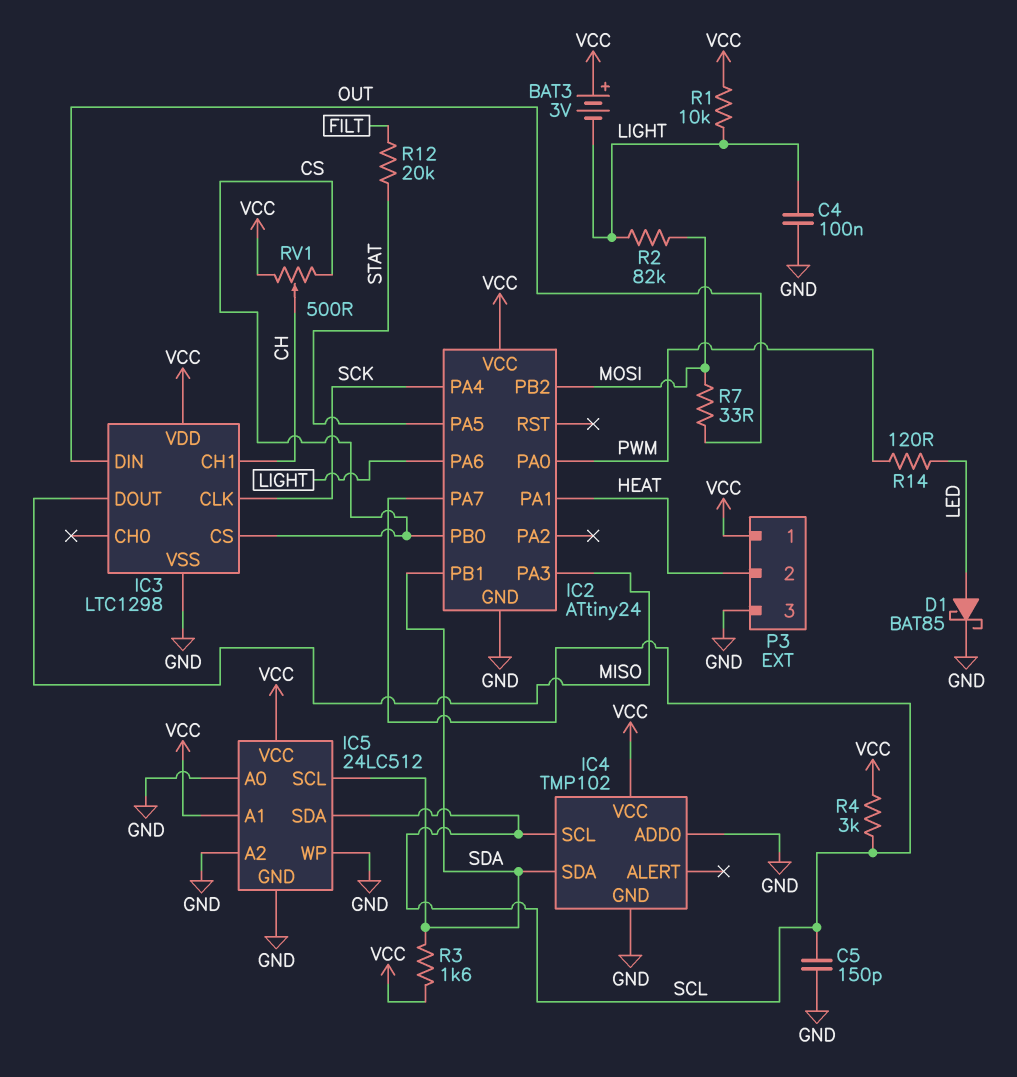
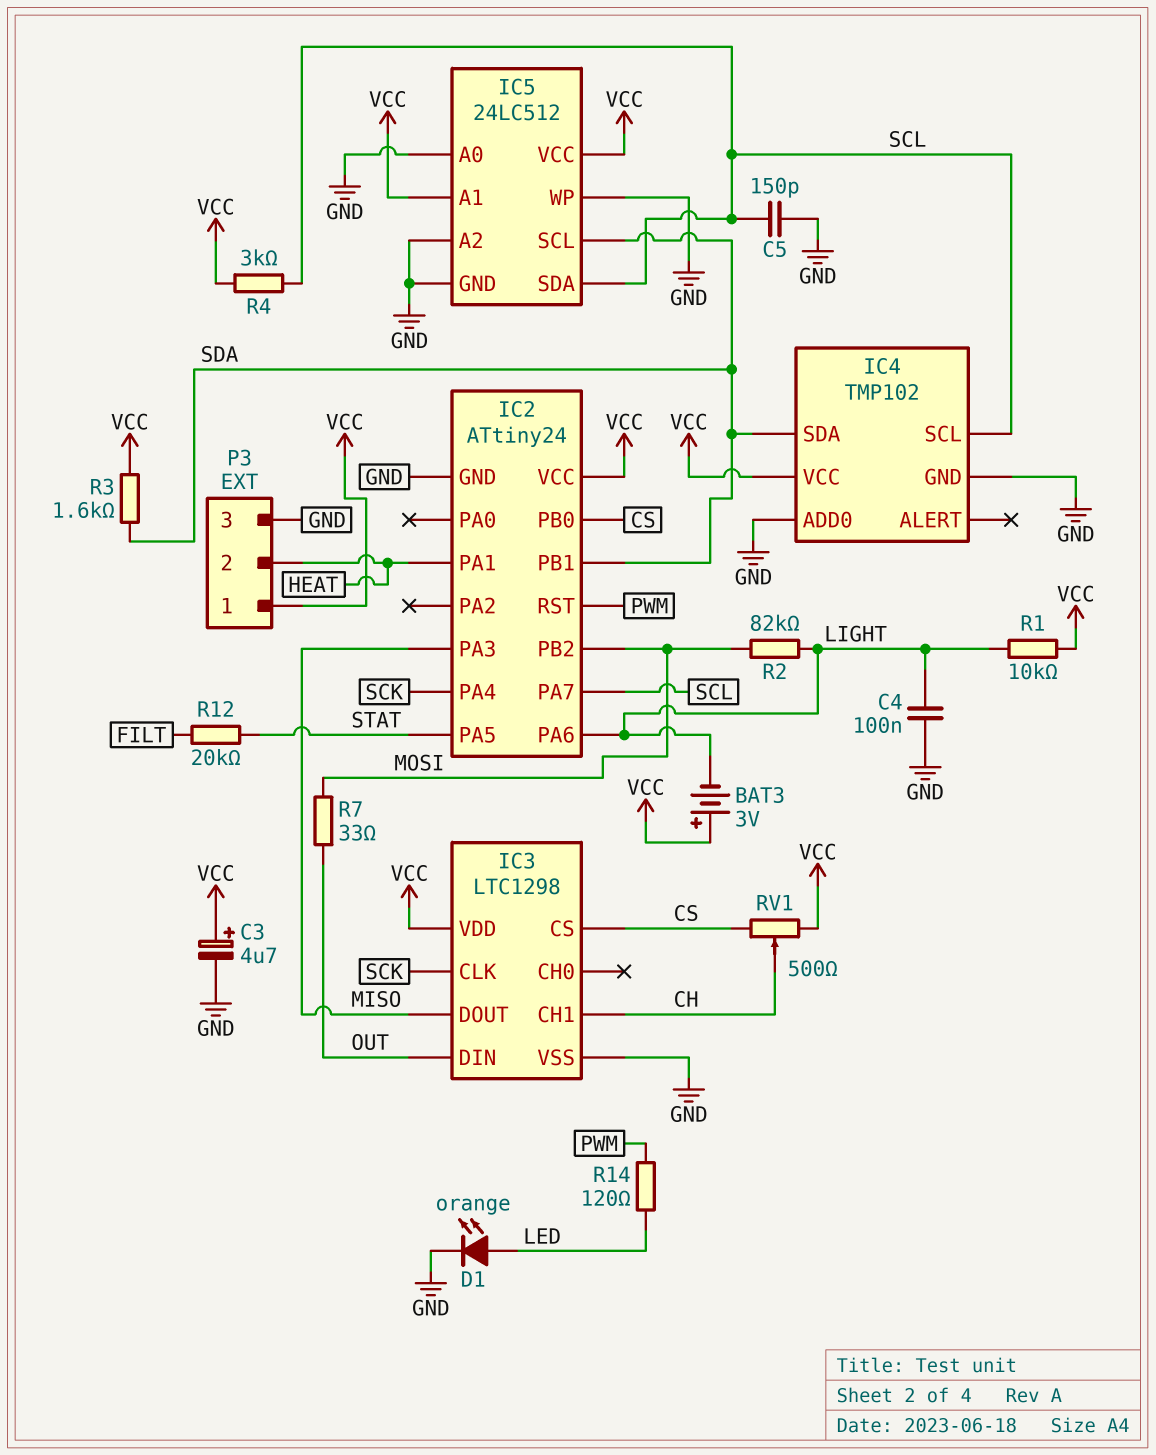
C3: none -> 4.7uF (plus VCC, minus GND)
D1: schottky BAT85 (A LED, K GND) -> LED orange (A LED, K GND)
IC2 pin PA0: PWM -> none
IC2 pin RST: none -> PWM

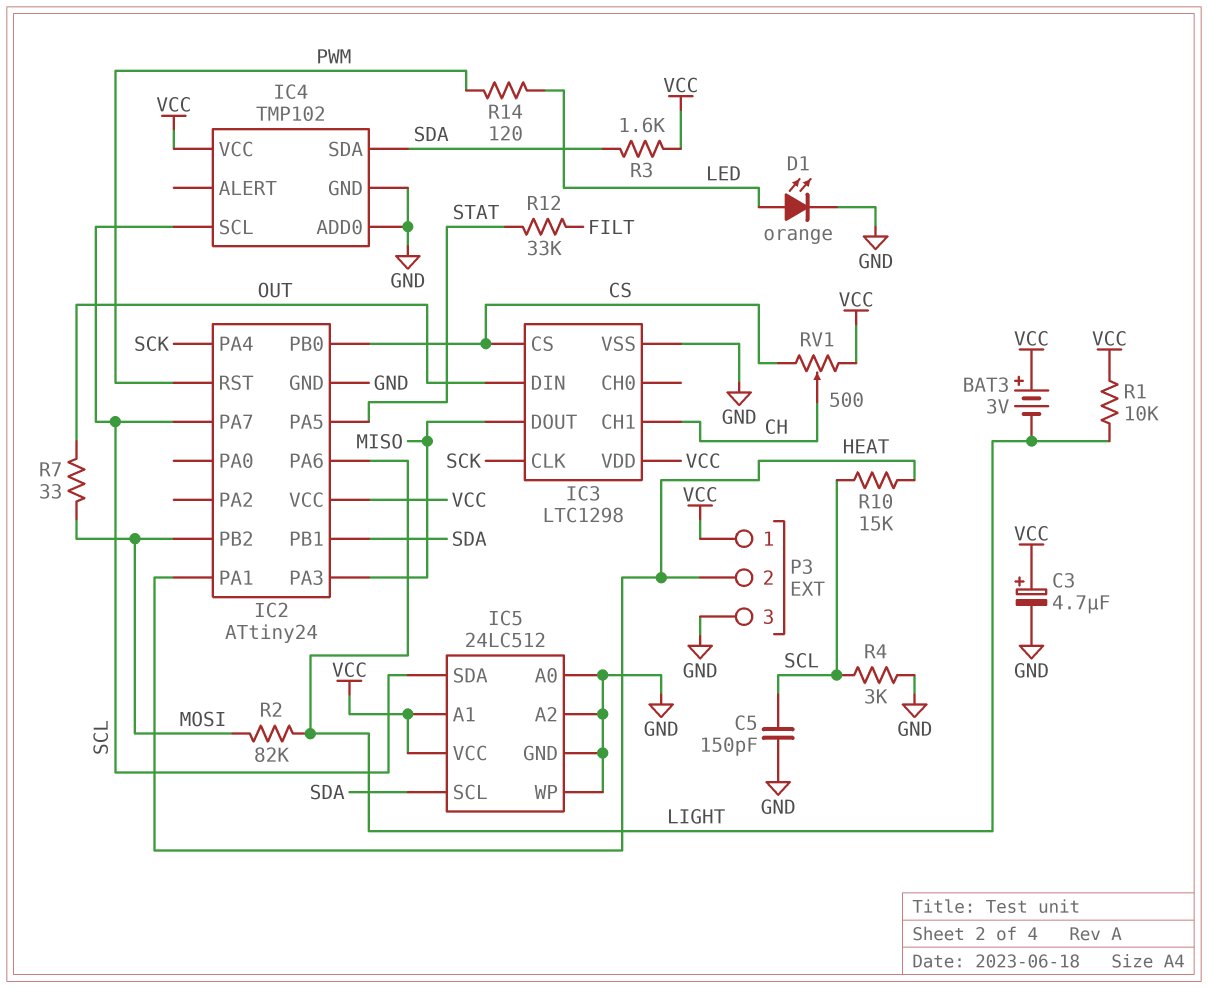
C4: 100nF (GND, LIGHT) -> none
R4: 3k (SCL, VCC) -> 3k (GND, SCL)
R10: none -> 15k (HEAT, SCL)
R12: 20k (FILT, STAT) -> 33k (FILT, STAT)

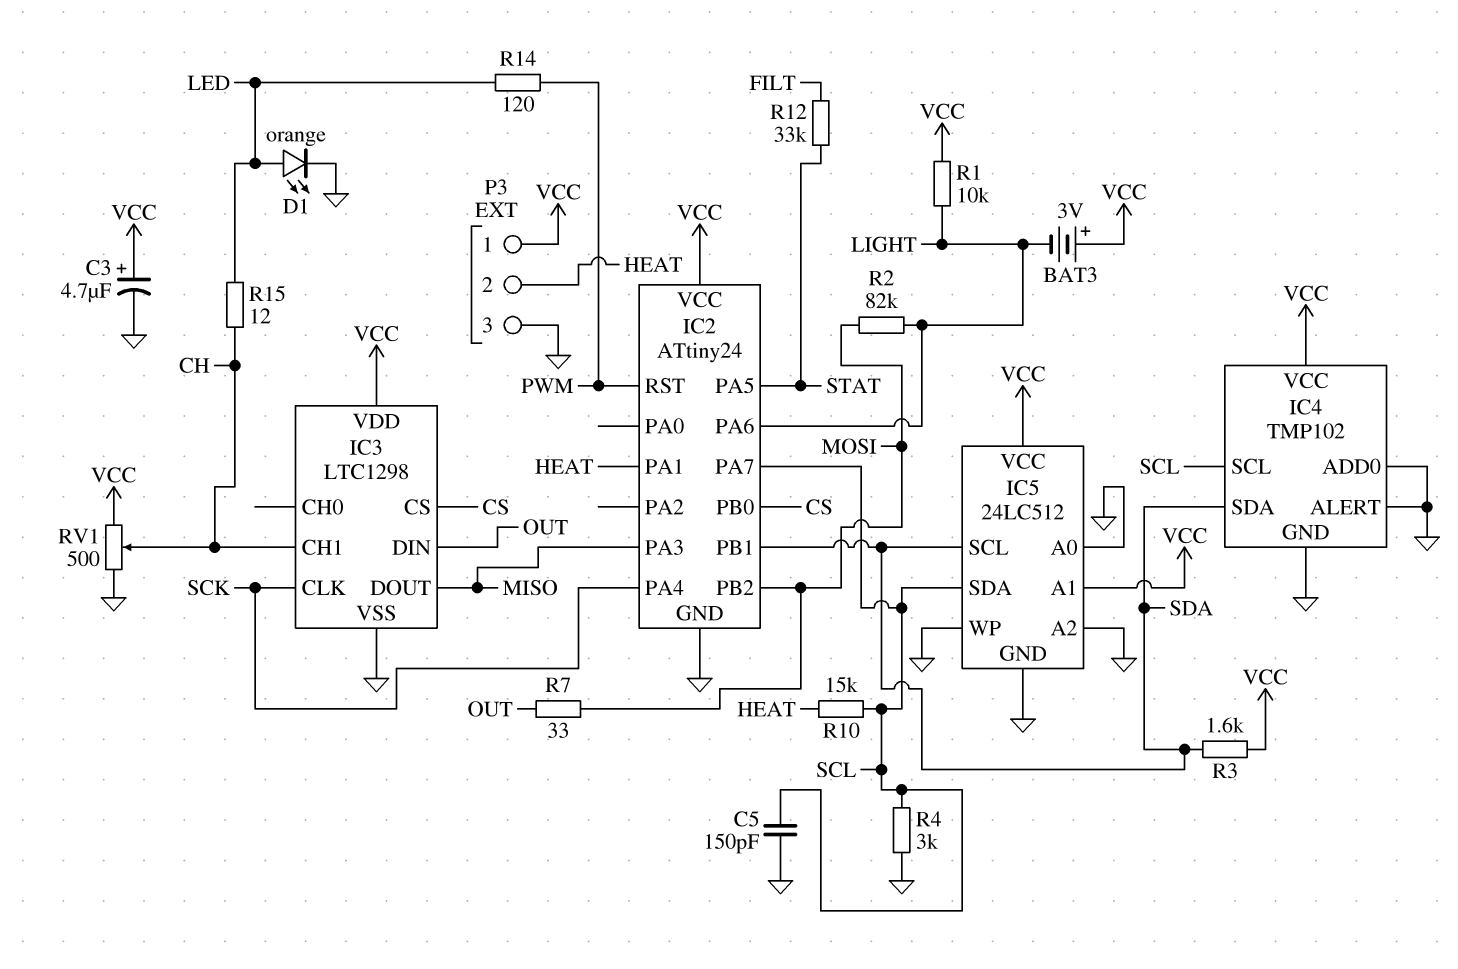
IC4 pin ALERT: none -> GND
R15: none -> 12 (CH, LED)
RV1: 500 (CS, VCC, wiper CH) -> 500 (GND, VCC, wiper CH)

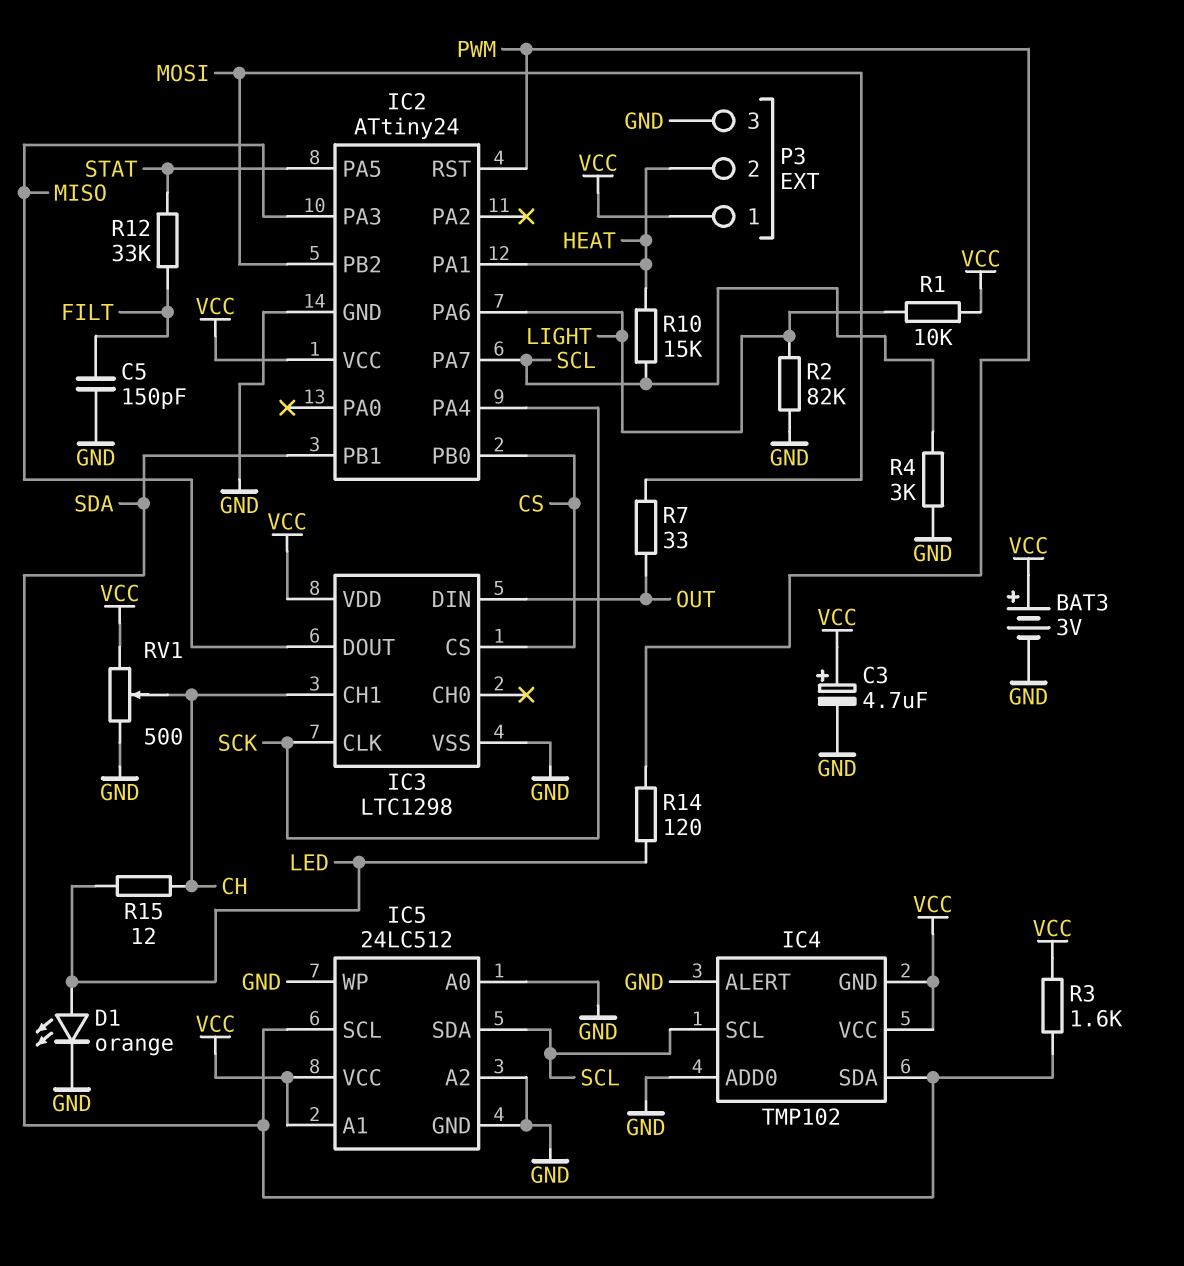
BAT3: 3V (plus VCC, minus LIGHT) -> 3V (plus VCC, minus GND)
C5: 150pF (GND, SCL) -> 150pF (FILT, GND)
IC4 pin GND: GND -> VCC
R2: 82k (LIGHT, MOSI) -> 82k (GND, LIGHT)

